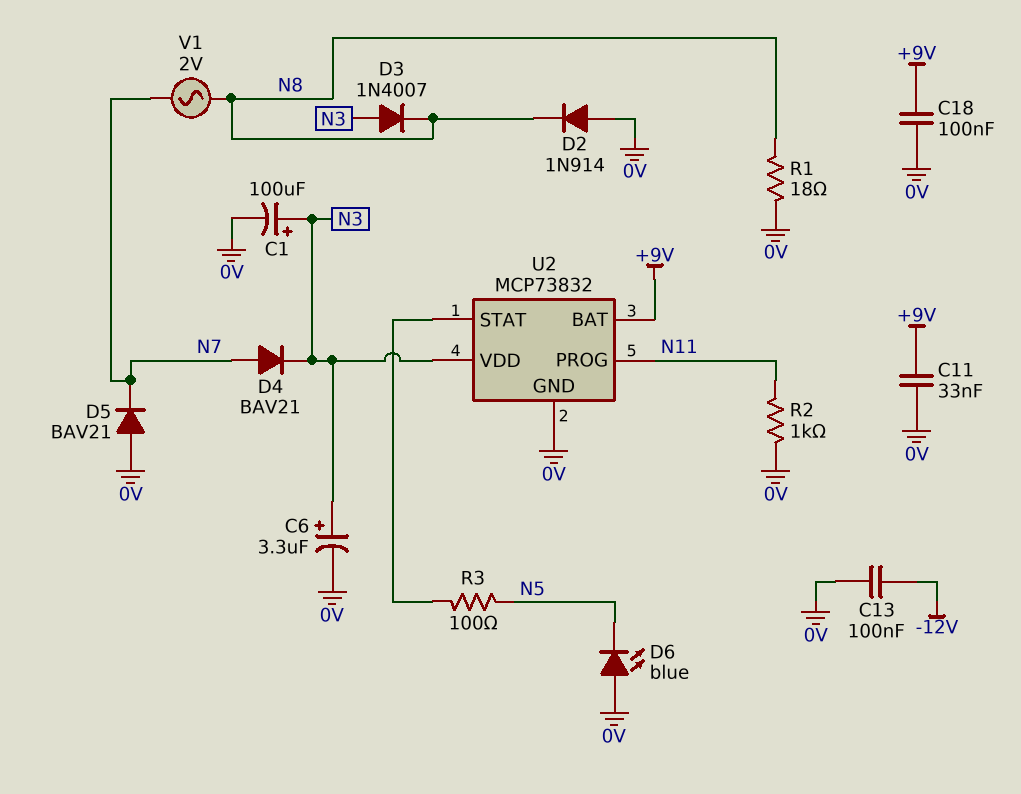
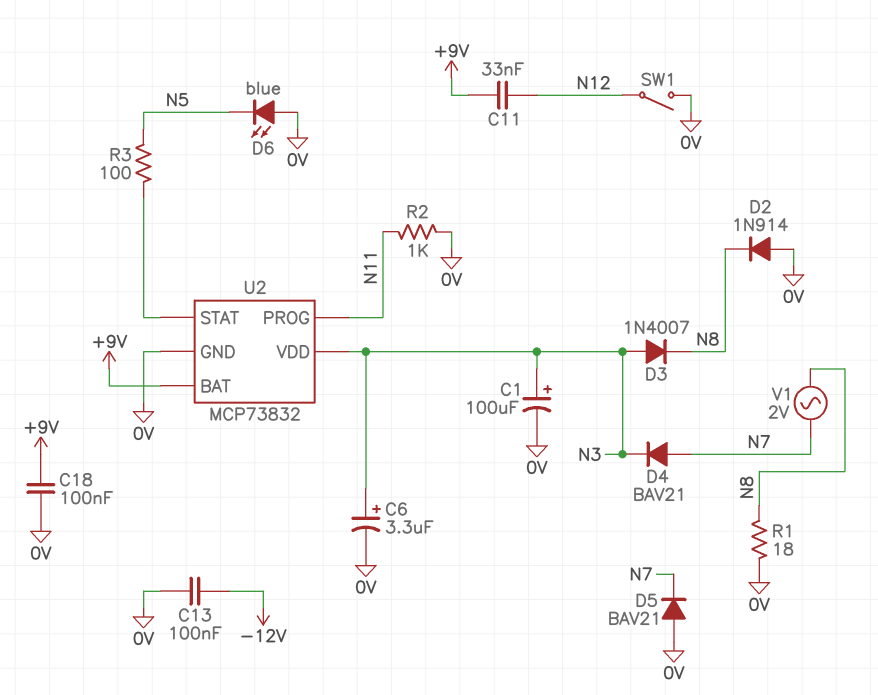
C11: 33nF (+9V, 0V) -> 33nF (+9V, N12)
SW1: none -> switch (0V, N12)

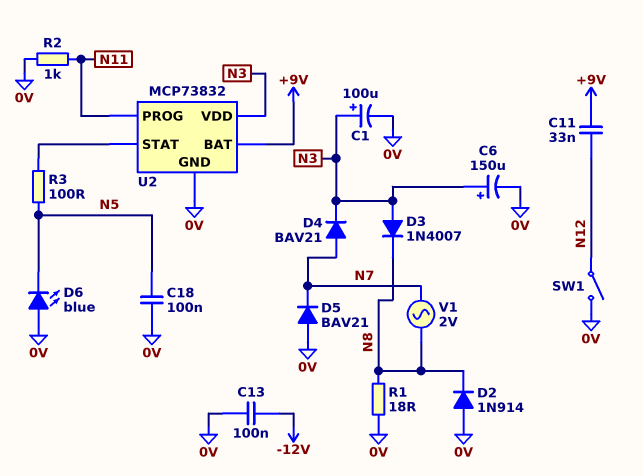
C6: 3.3uF (plus N3, minus 0V) -> 150uF (plus N3, minus 0V)
C18: 100nF (+9V, 0V) -> 100nF (0V, N5)

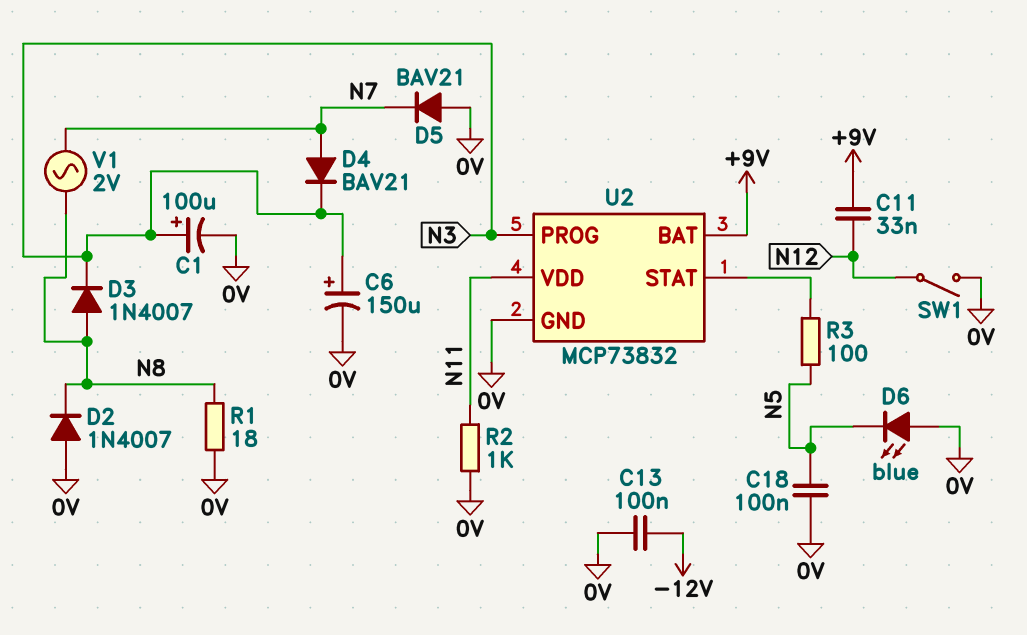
D2: diode 1N914 (A 0V, K N8) -> diode 1N4007 (A 0V, K N8)
D3: diode 1N4007 (A N3, K N8) -> diode 1N4007 (A N8, K N3)
U2 pin PROG: N11 -> N3
U2 pin VDD: N3 -> N11

